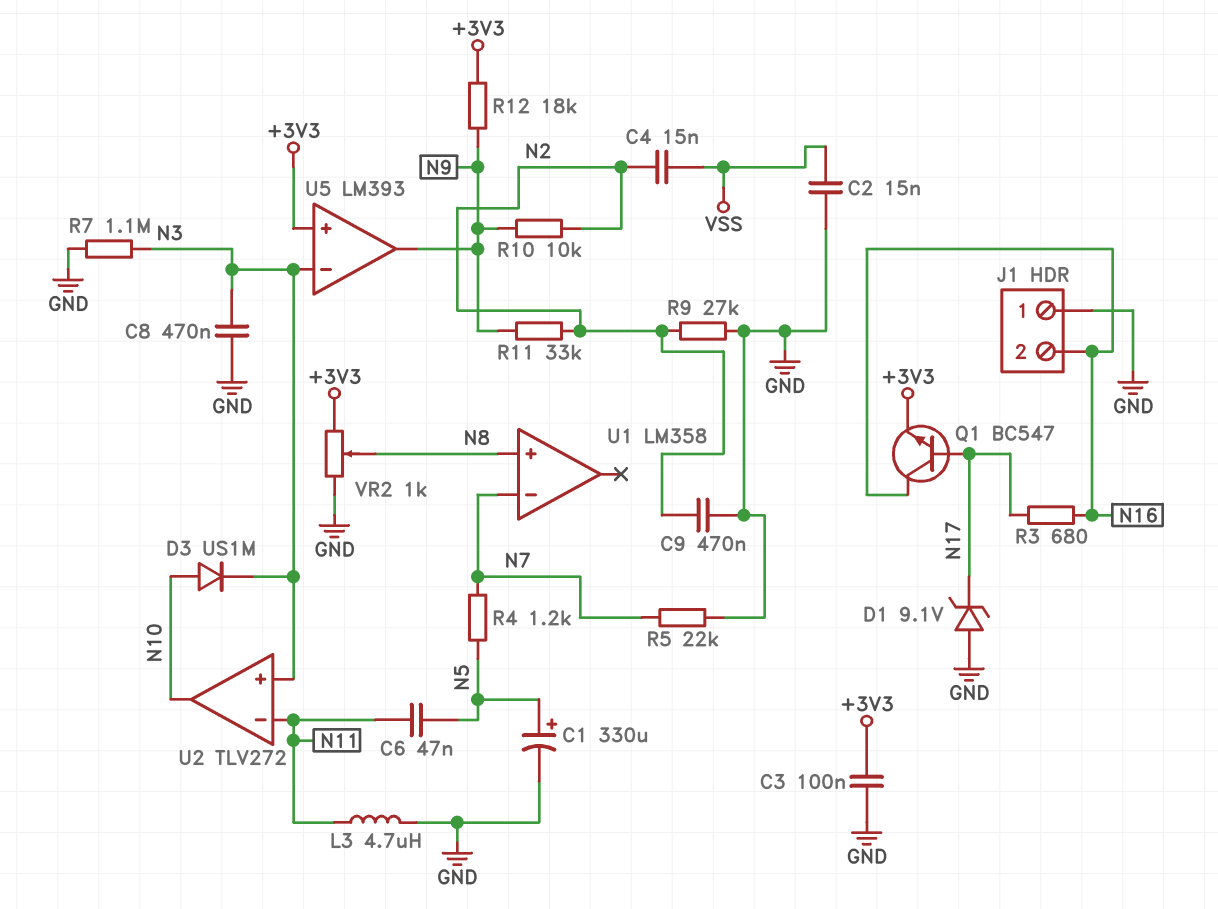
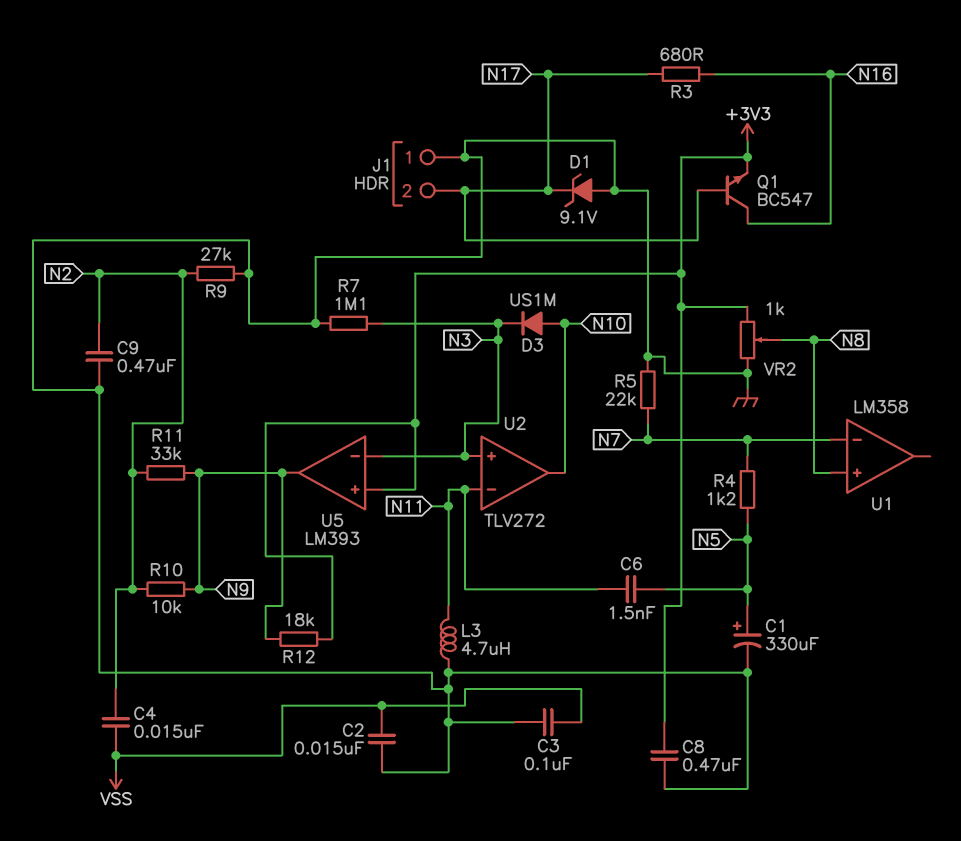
C3: 100nF (+3V3, GND) -> 100nF (GND, VSS)
C6: 47nF (N5, N11) -> 1.5nF (N5, N11)
C8: 470nF (GND, N3) -> 470nF (+3V3, GND)
J1 pin 2: N16 -> N17

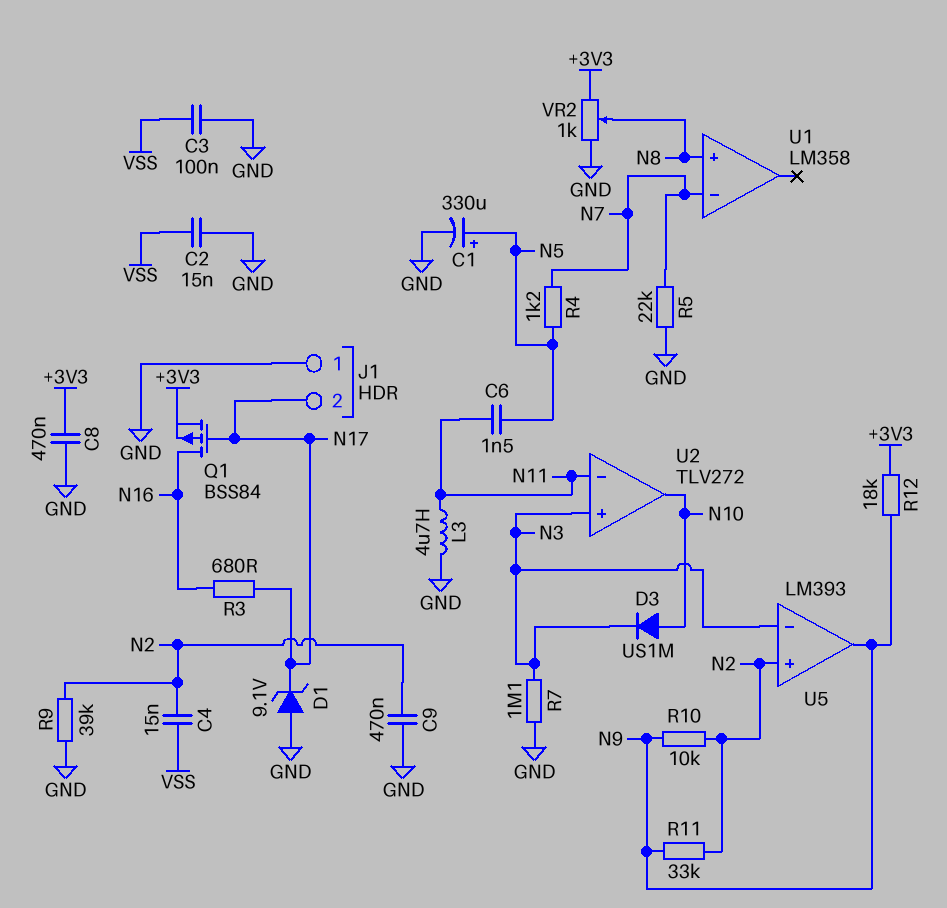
Q1: NPN BC547 (B N17, C N16, E +3V3) -> PMOS BSS84 (G N17, D N16, S +3V3)
R9: 27k (GND, N2) -> 39k (GND, N2)
U5 pin in+: +3V3 -> N2

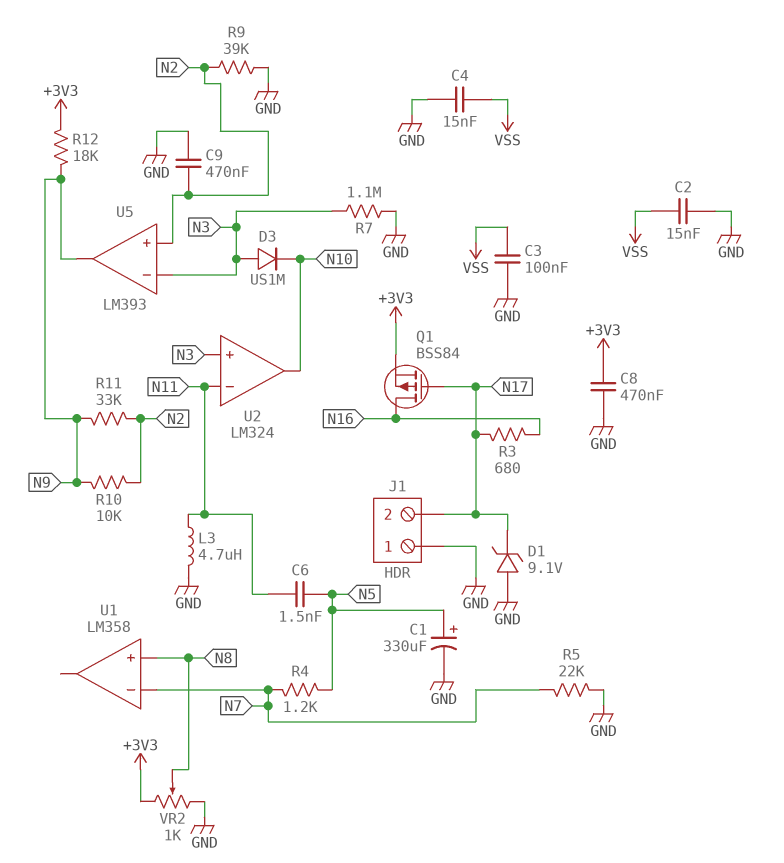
C4: 15nF (N2, VSS) -> 15nF (GND, VSS)
D3: diode US1M (A N10, K N3) -> diode US1M (A N3, K N10)
U2: TLV272 -> LM324

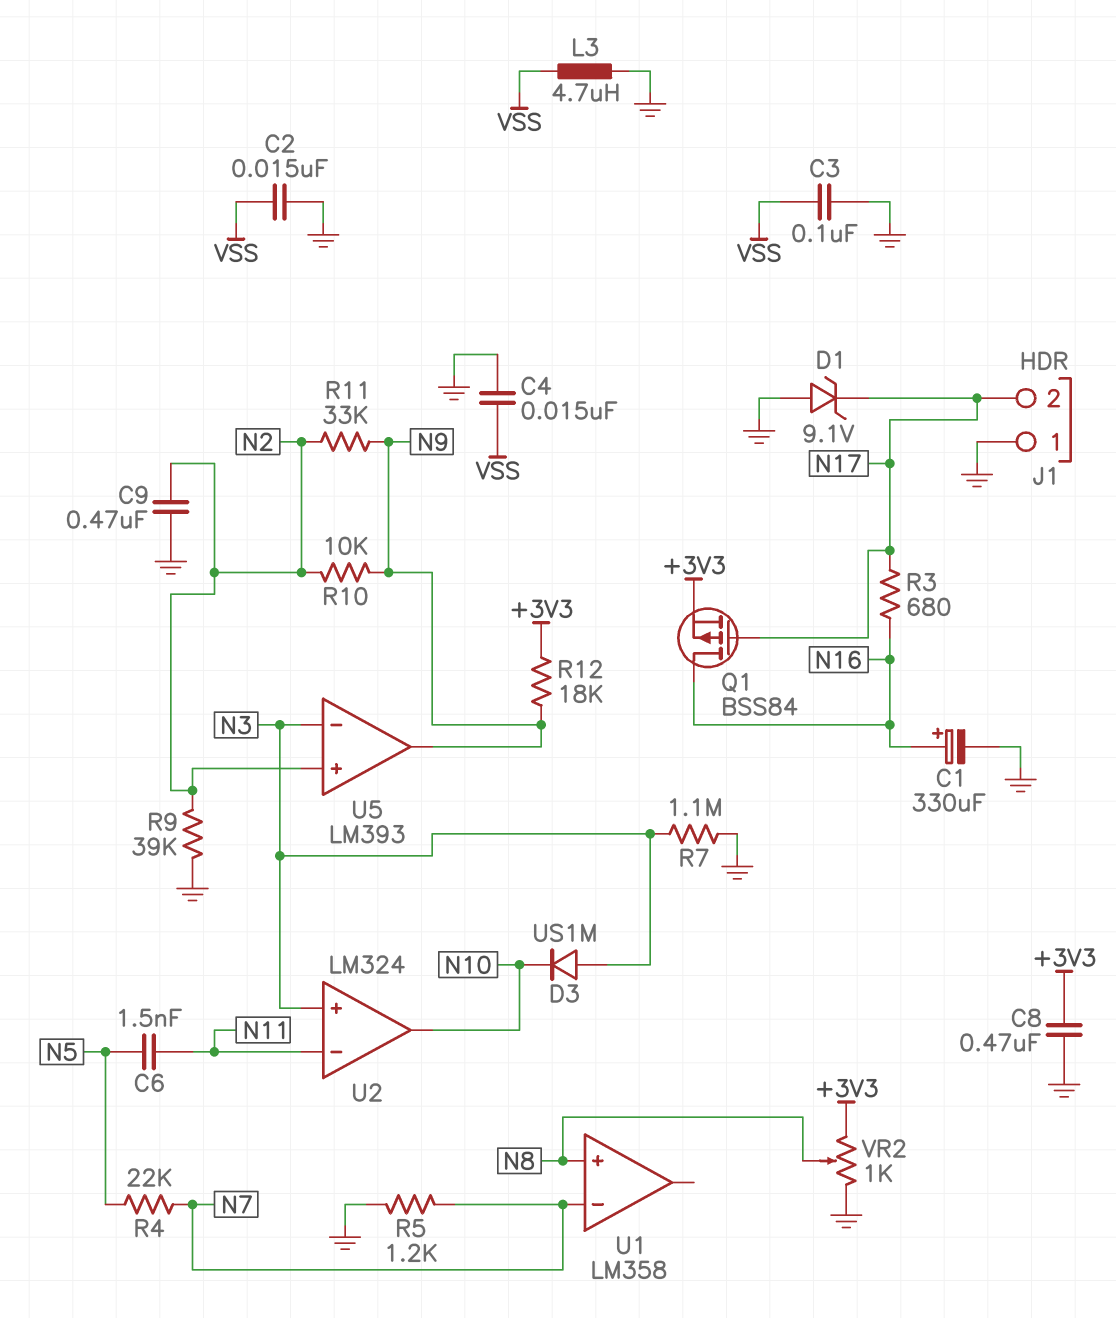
C1: 330uF (plus N5, minus GND) -> 330uF (plus N16, minus GND)
L3: 4.7uH (GND, N11) -> 4.7uH (GND, VSS)
R4: 1.2k (N5, N7) -> 22k (N5, N7)
R5: 22k (GND, N7) -> 1.2k (GND, N7)

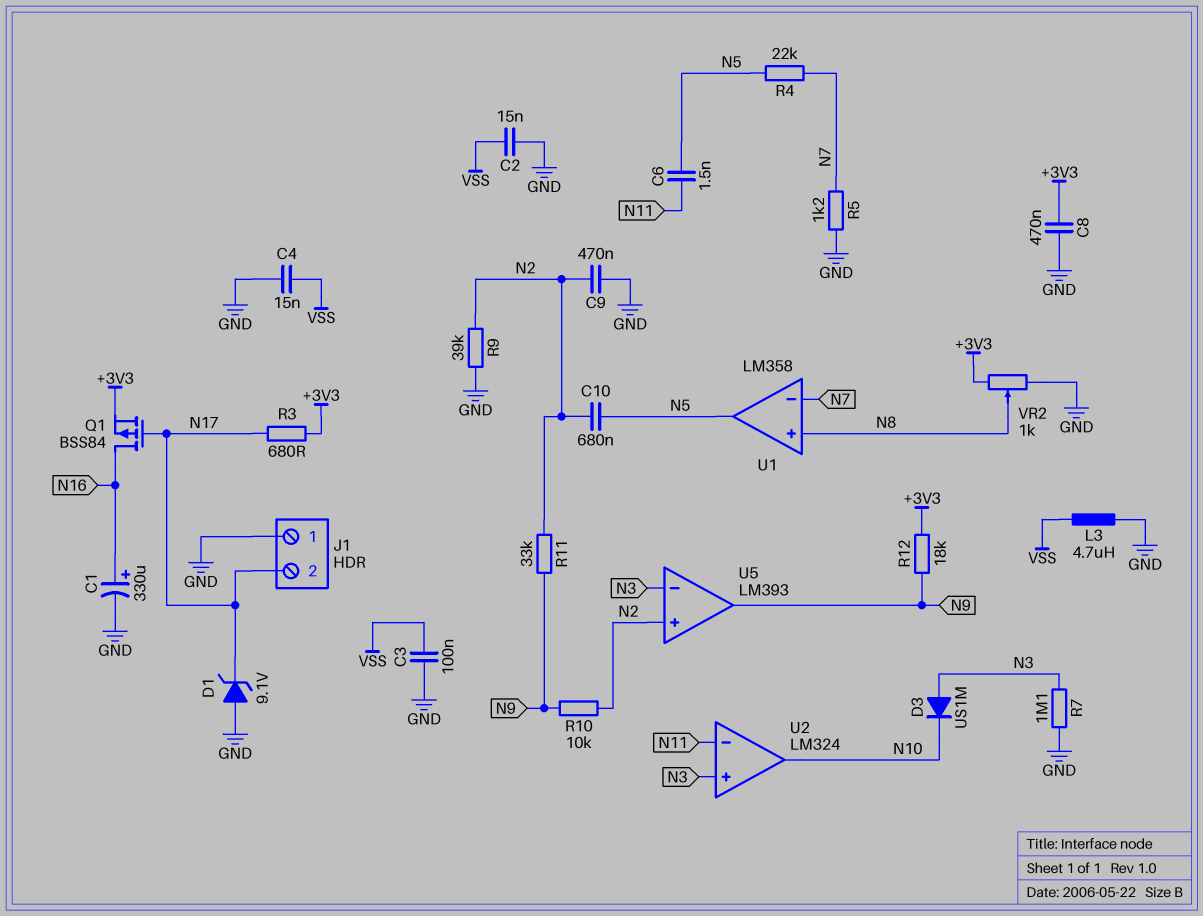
C10: none -> 680nF (N2, N5)
R3: 680 (N16, N17) -> 680 (+3V3, N17)
U1 pin out: none -> N5

